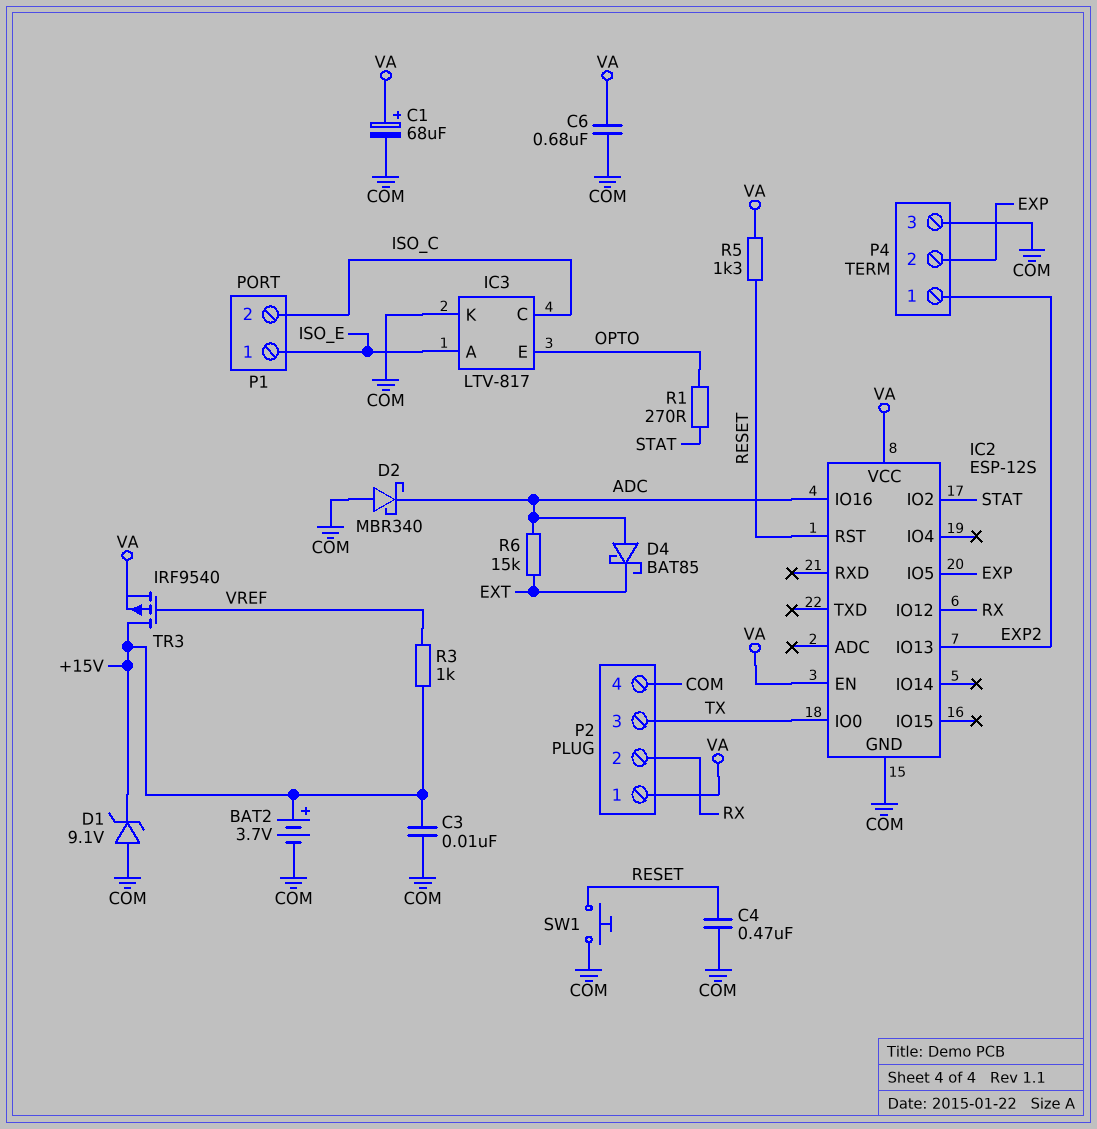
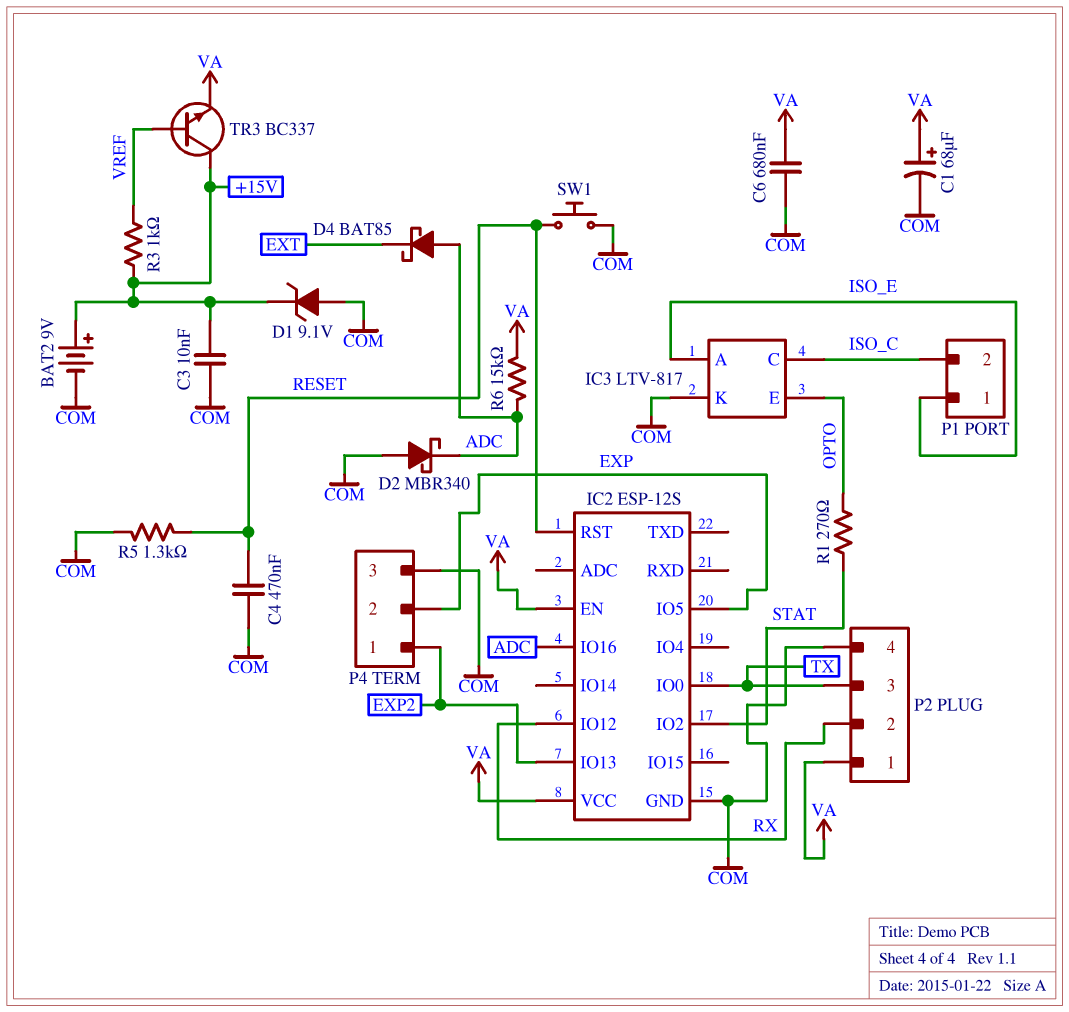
BAT2: 3.7V (plus +15V, minus COM) -> 9V (plus +15V, minus COM)
R5: 1.3k (RESET, VA) -> 1.3k (COM, RESET)
R6: 15k (ADC, EXT) -> 15k (ADC, VA)
TR3: PMOS IRF9540 (G VREF, D +15V, S VA) -> NPN BC337 (B VREF, C +15V, E VA)

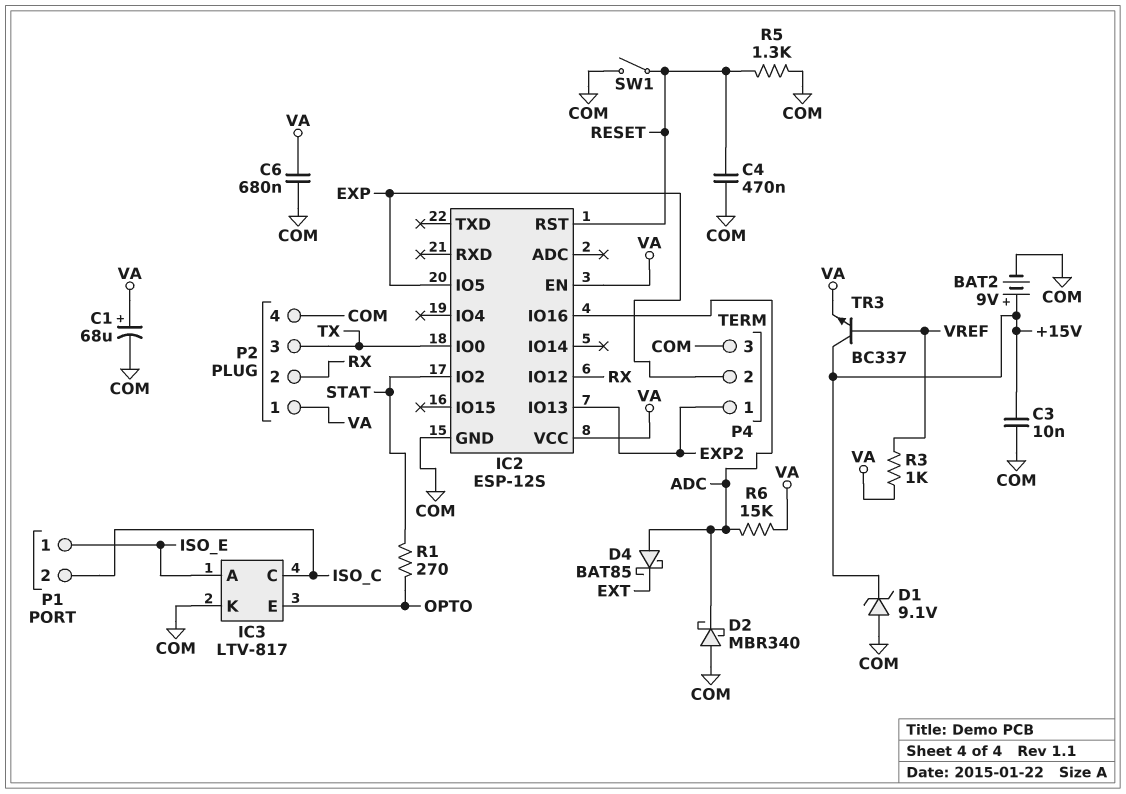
R3: 1k (+15V, VREF) -> 1k (VA, VREF)
SW1: button (COM, RESET) -> switch (COM, RESET)

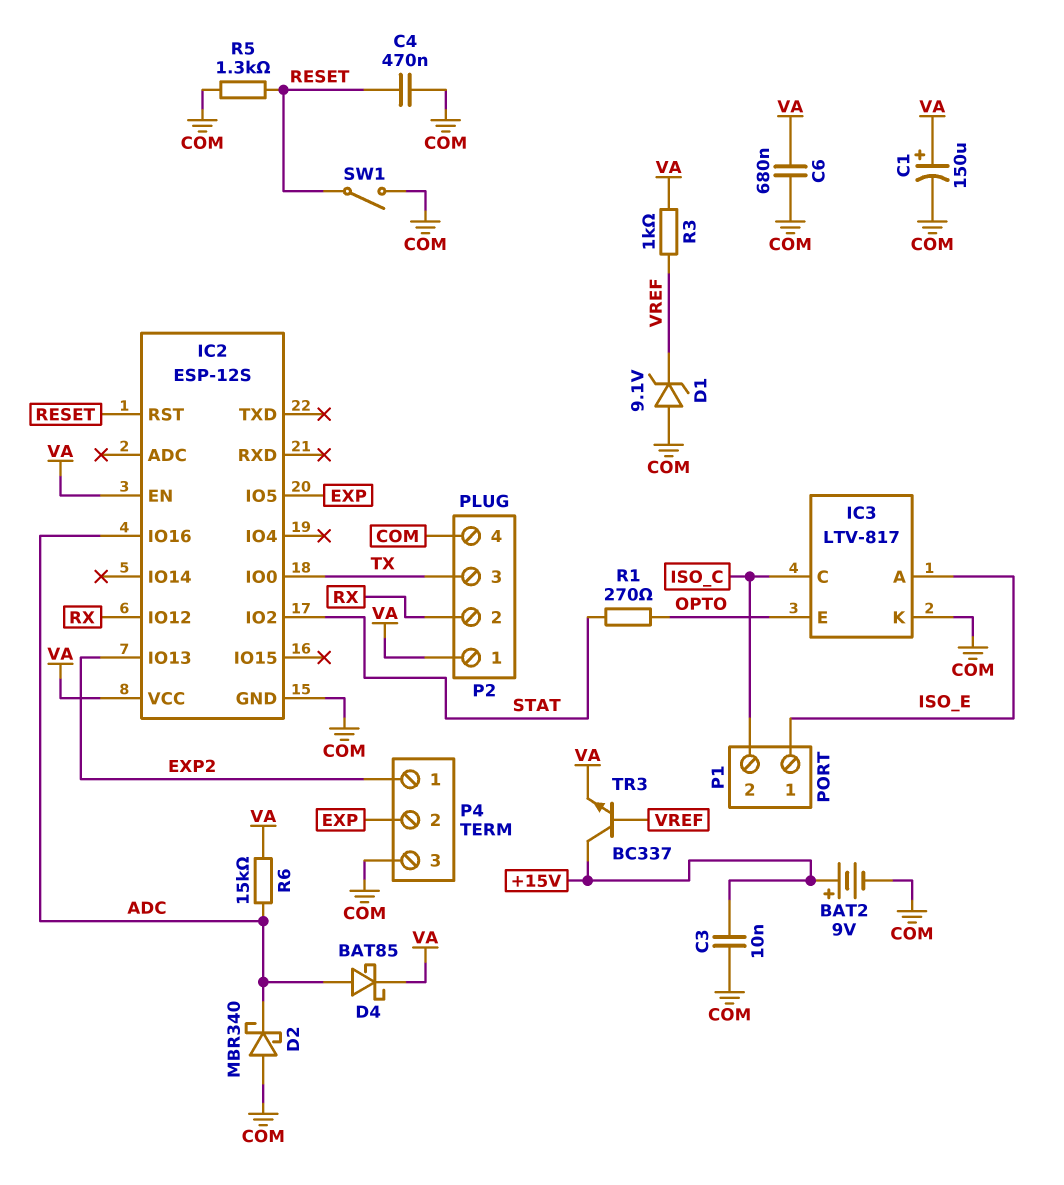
C1: 68uF (plus VA, minus COM) -> 150uF (plus VA, minus COM)
D1: zener 9.1V (A COM, K +15V) -> zener 9.1V (A COM, K VREF)
D4: schottky BAT85 (A ADC, K EXT) -> schottky BAT85 (A ADC, K VA)

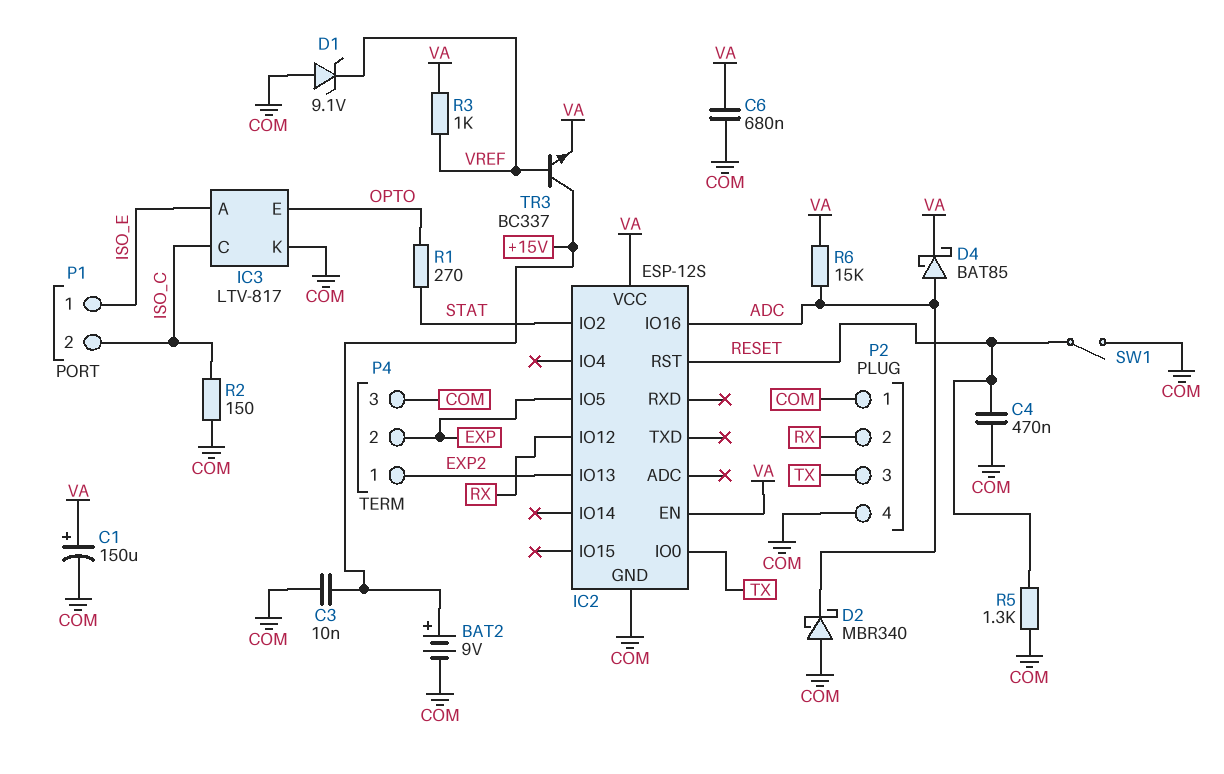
P2 pin 1: VA -> COM
R2: none -> 150 (COM, ISO_C)

